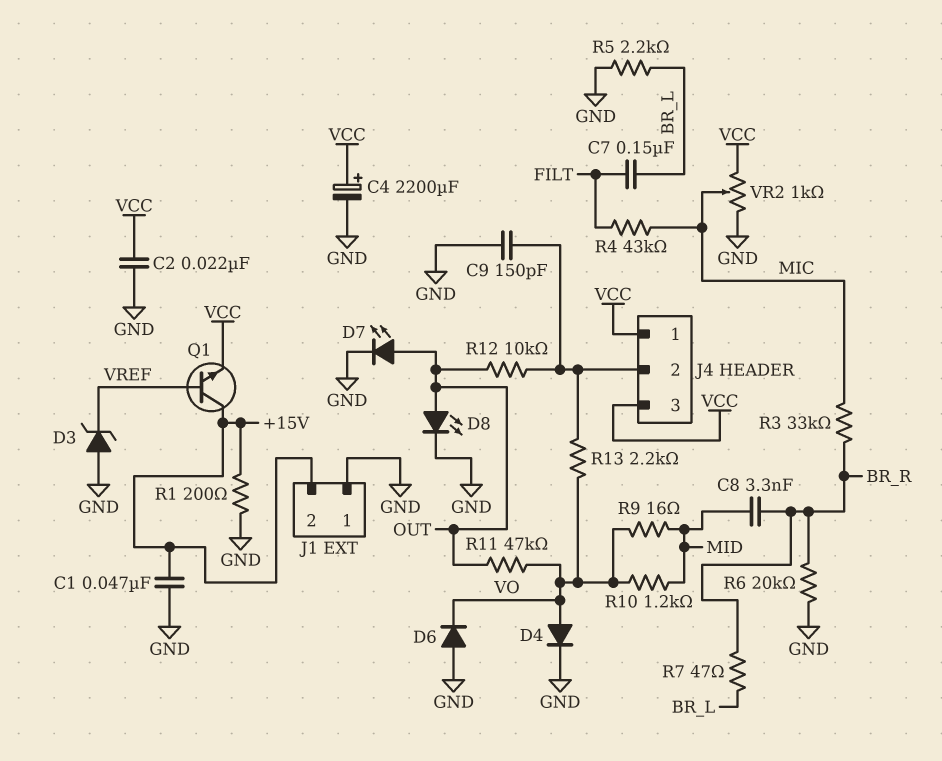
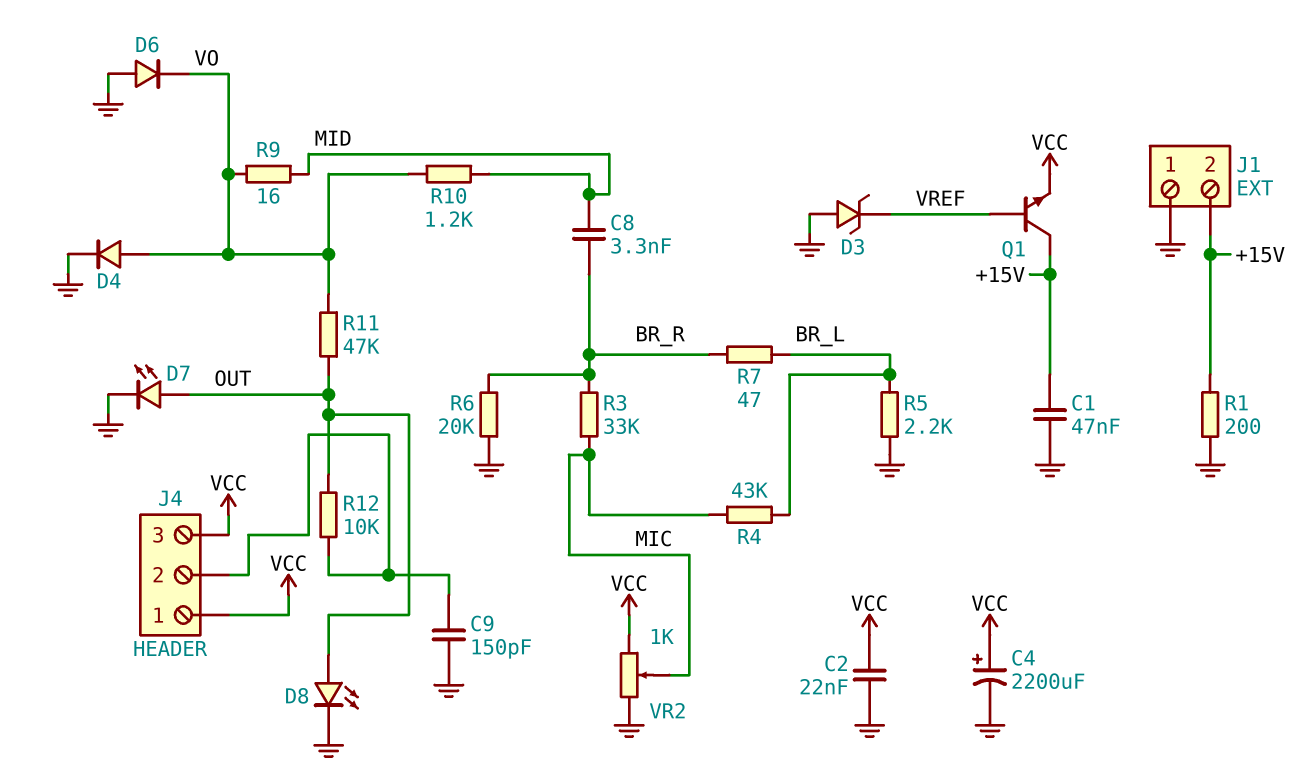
C7: 150nF (BR_L, FILT) -> none
R4: 43k (FILT, MIC) -> 43k (BR_L, MIC)
R13: 2.2k (J4/2, VO) -> none

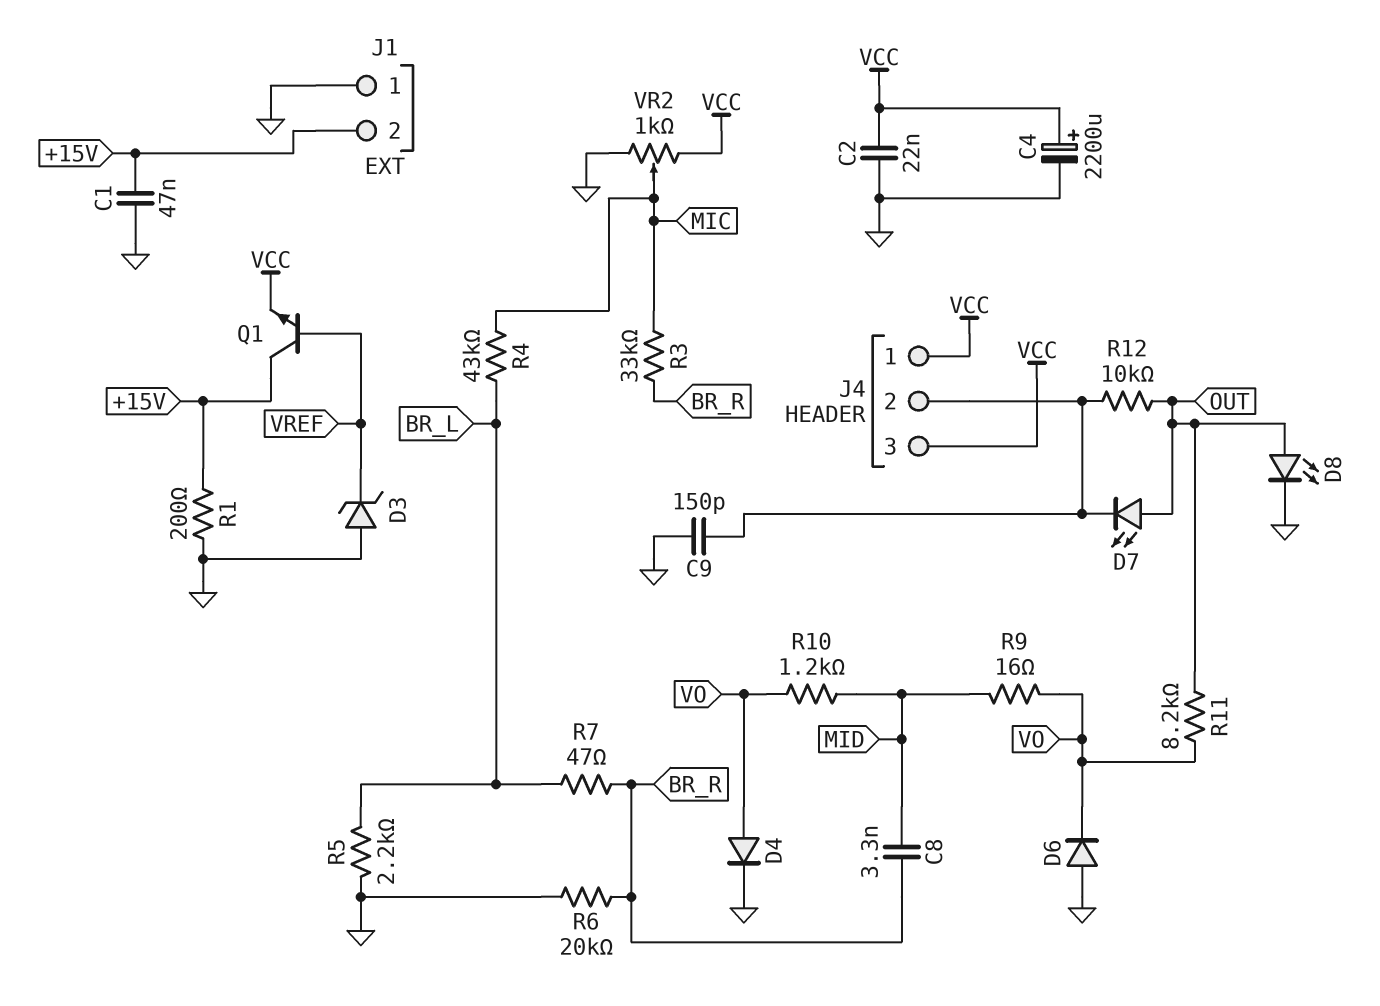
D7: LED (A OUT, K GND) -> LED (A OUT, K J4/2)
R11: 47k (OUT, VO) -> 8.2k (OUT, VO)

